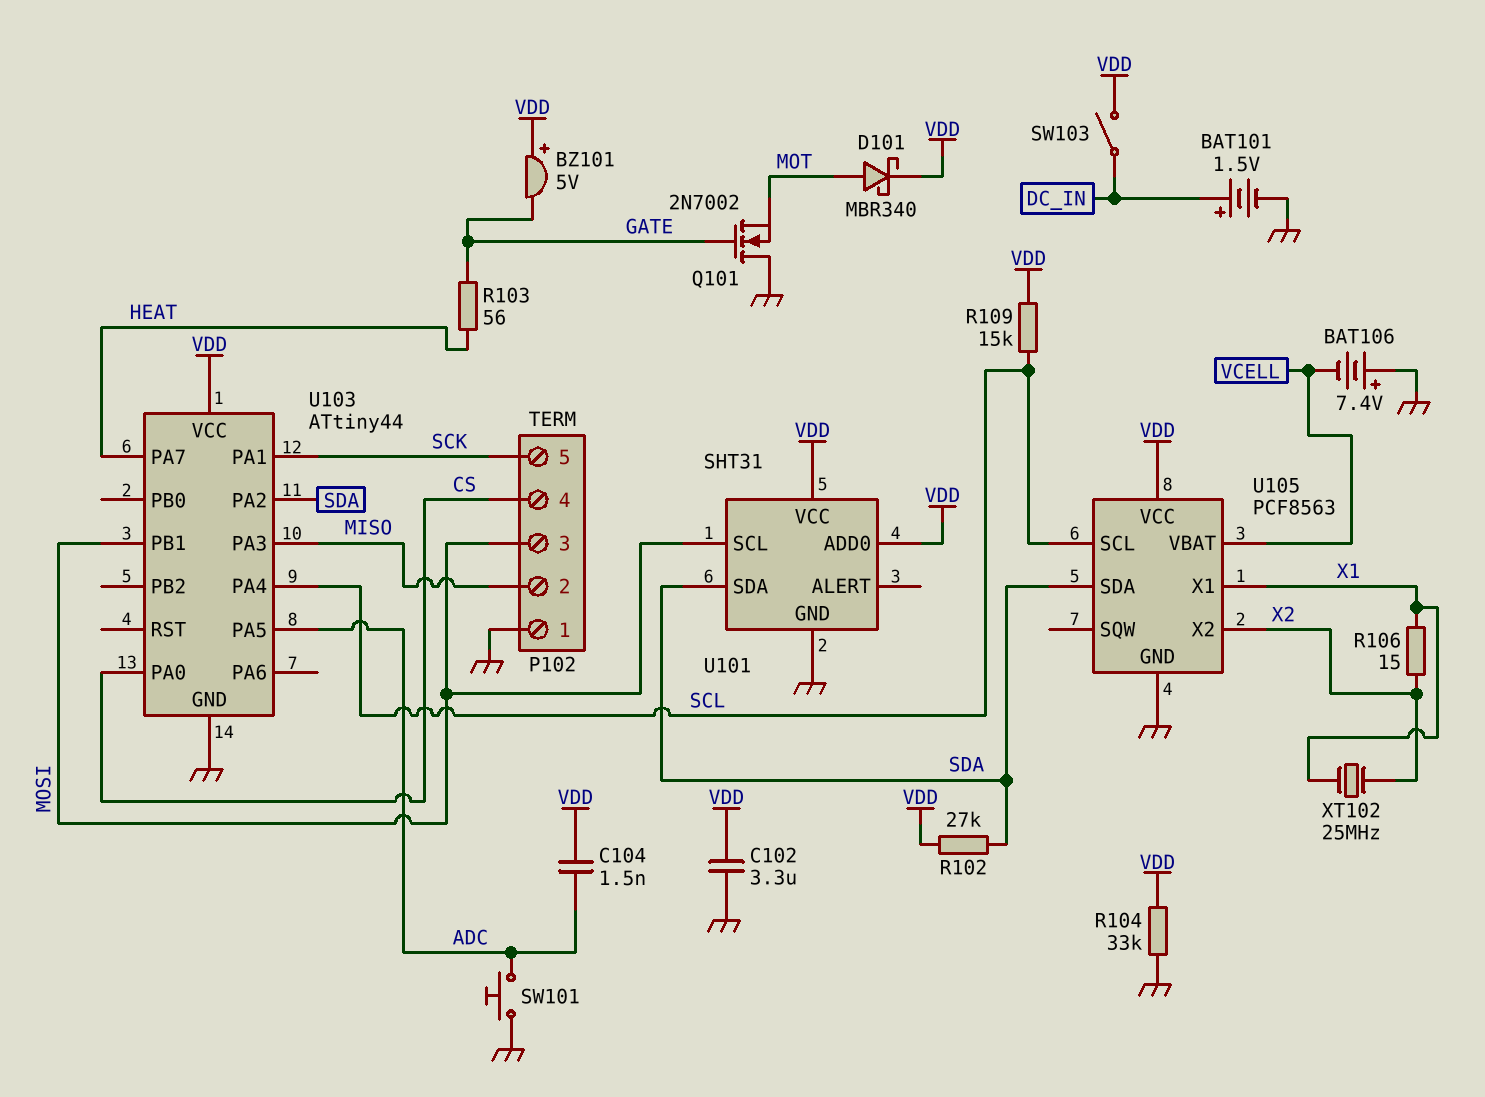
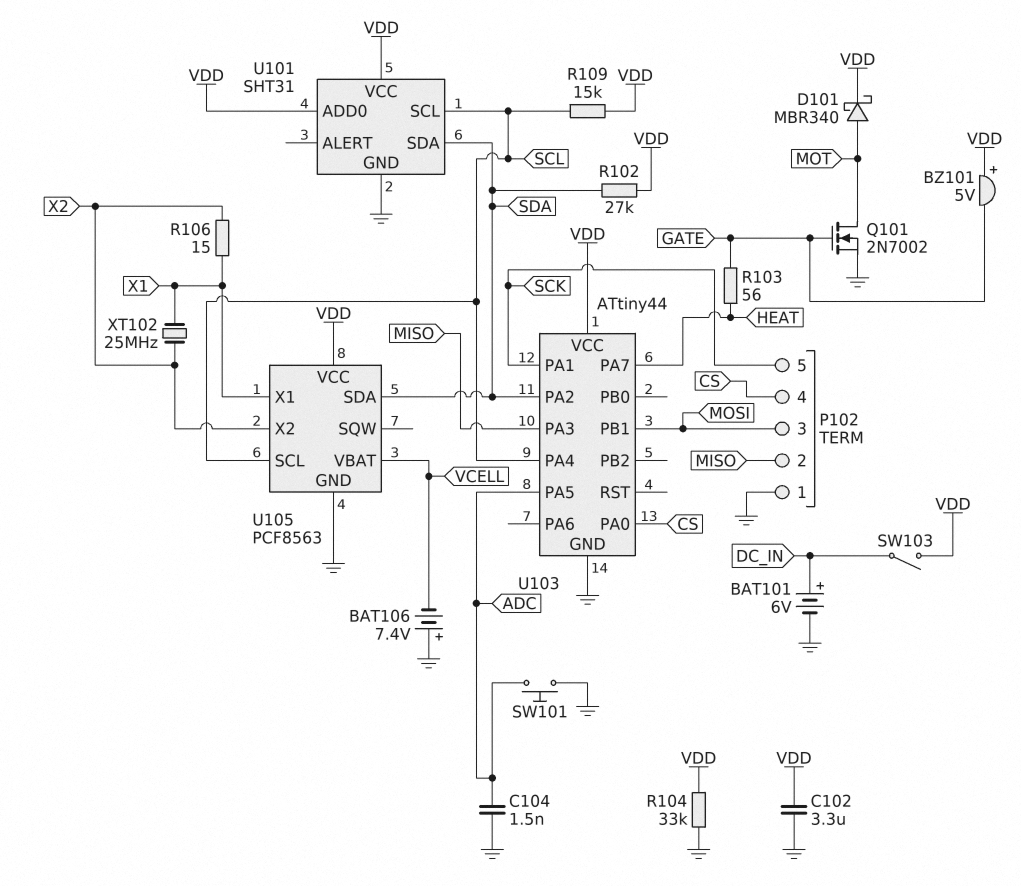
BAT101: 1.5V (plus DC_IN, minus GND) -> 6V (plus DC_IN, minus GND)
C104: 1.5nF (ADC, VDD) -> 1.5nF (ADC, GND)
Q101: NMOS 2N7002 (G GATE, D GND, S MOT) -> NMOS 2N7002 (G GATE, D MOT, S GND)
U101 pin SCL: MOSI -> SCL

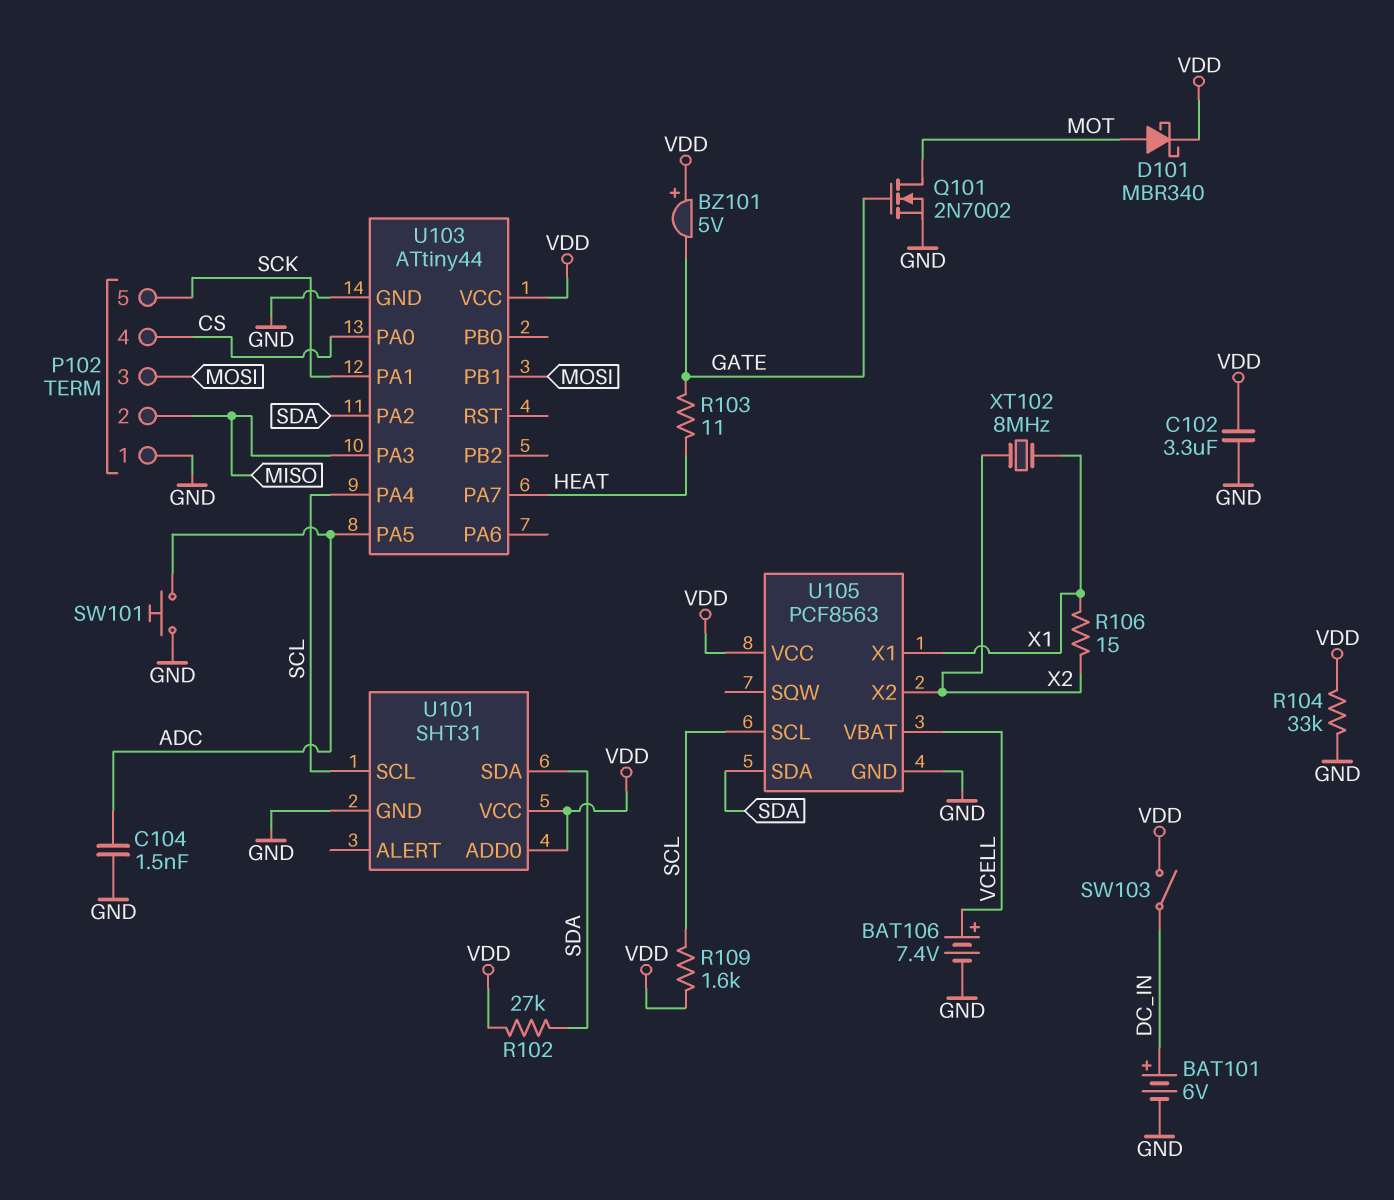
BAT106: 7.4V (plus GND, minus VCELL) -> 7.4V (plus VCELL, minus GND)
R103: 56 (GATE, HEAT) -> 11 (GATE, HEAT)
R109: 15k (SCL, VDD) -> 1.6k (SCL, VDD)
XT102: 25MHz (X1, X2) -> 8MHz (X1, X2)

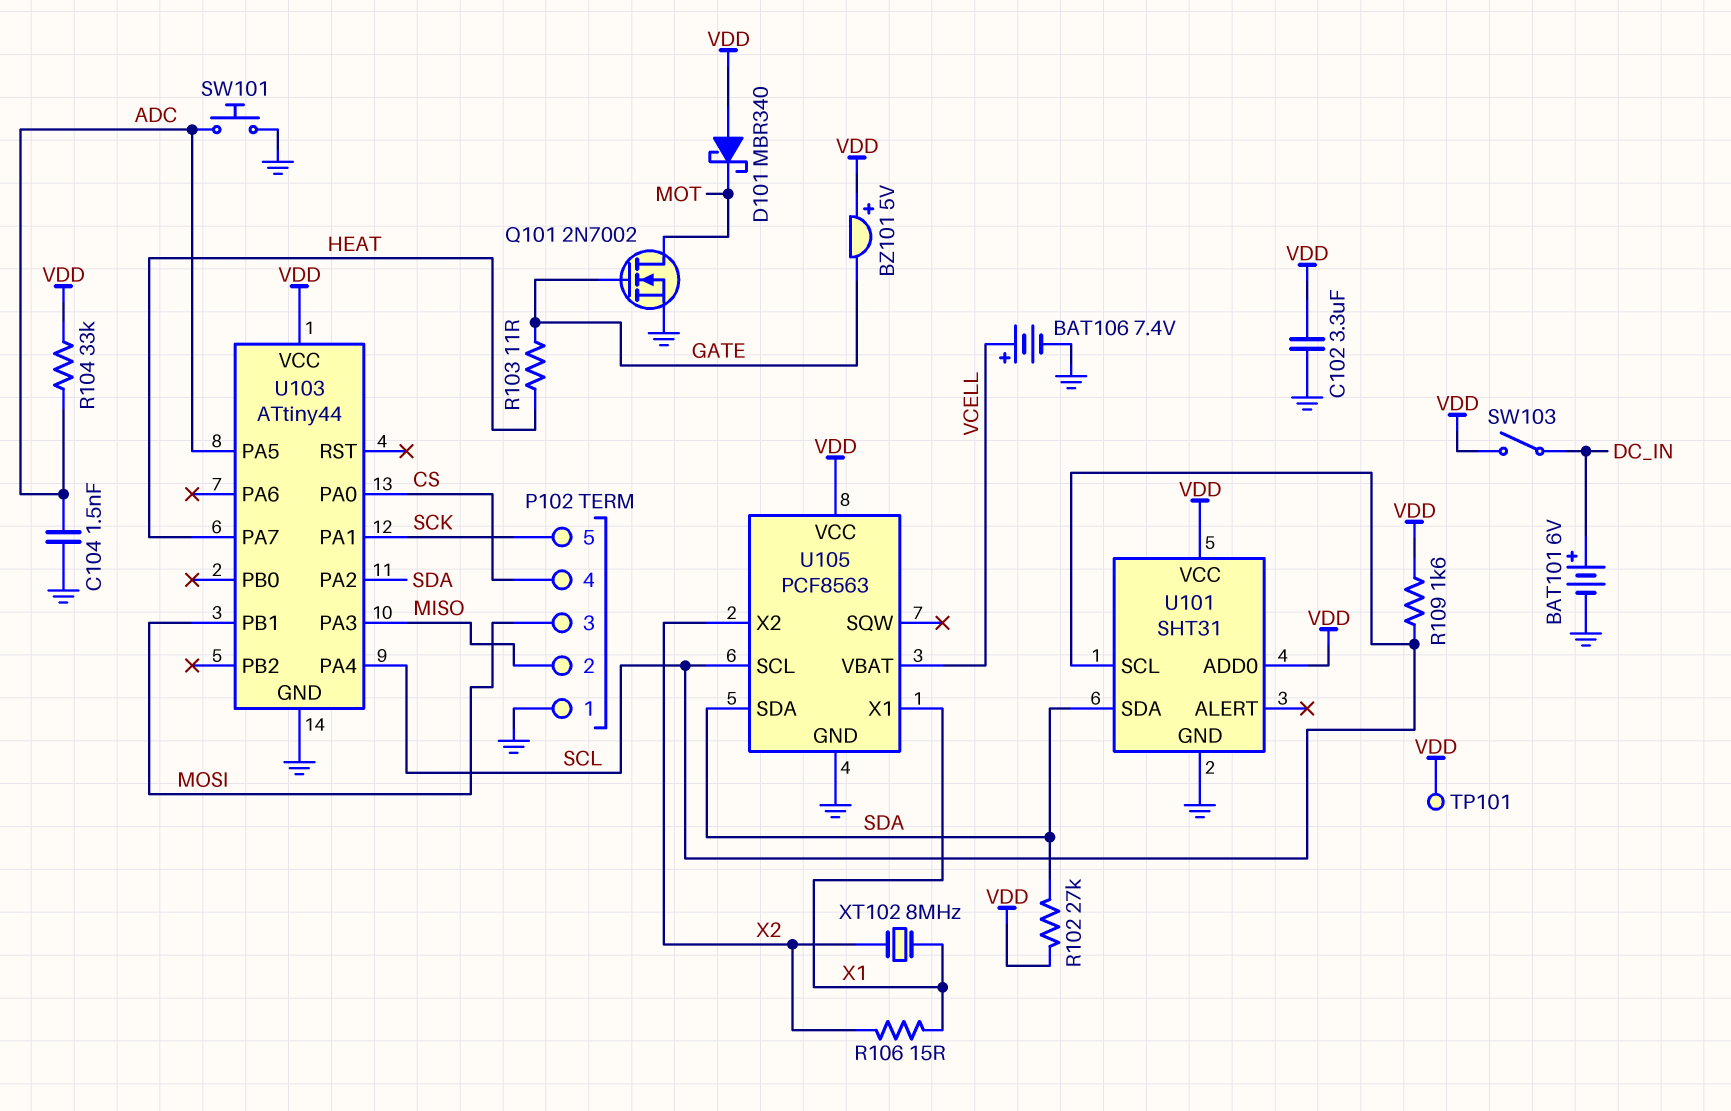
D101: schottky MBR340 (A MOT, K VDD) -> schottky MBR340 (A VDD, K MOT)
R104: 33k (GND, VDD) -> 33k (ADC, VDD)
TP101: none -> test point (VDD)

